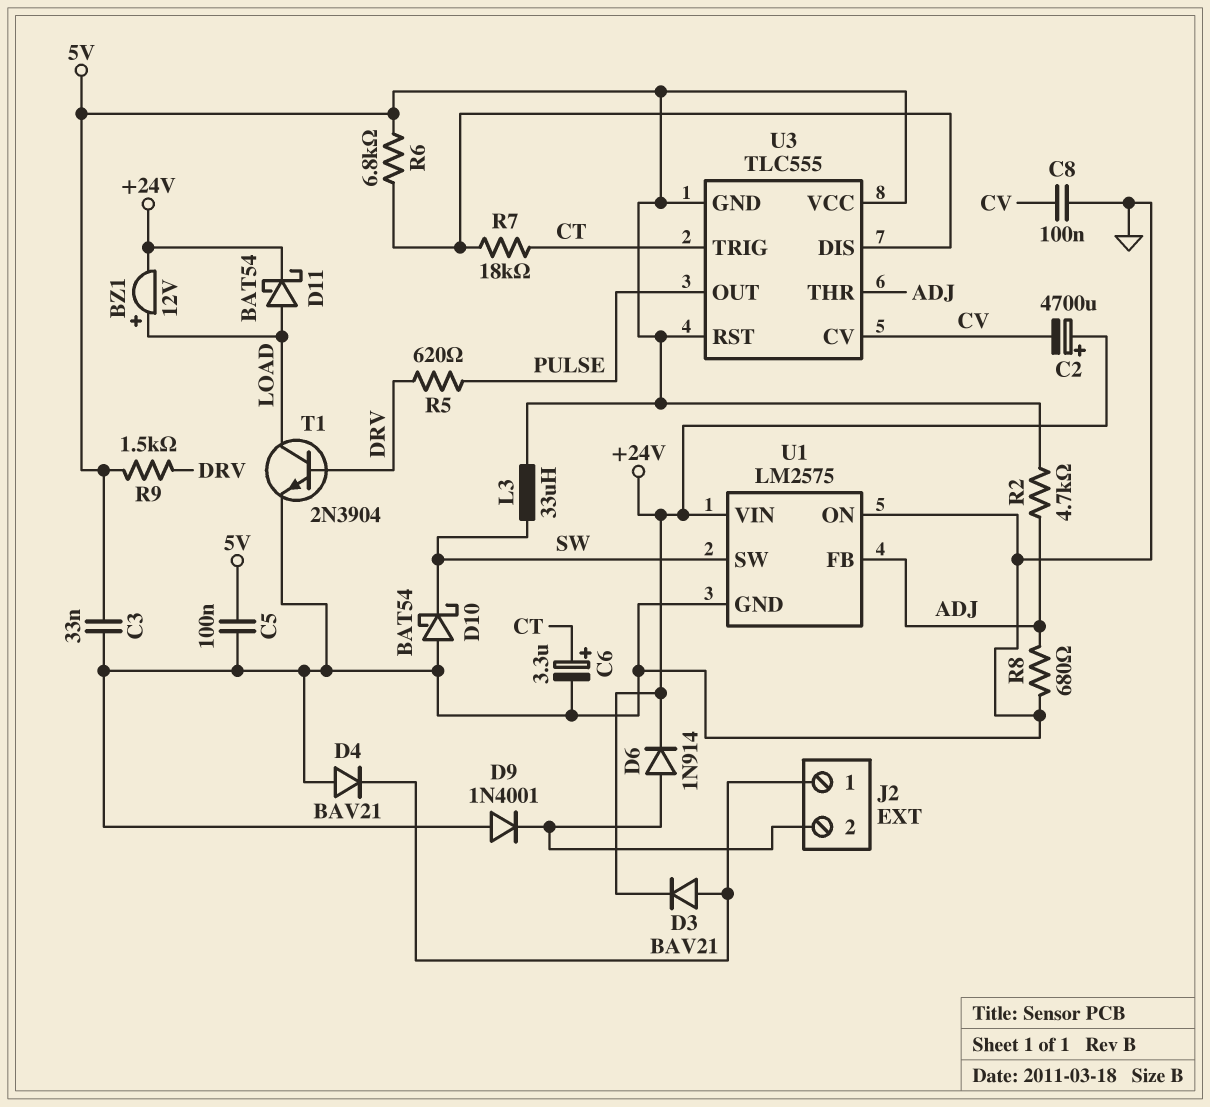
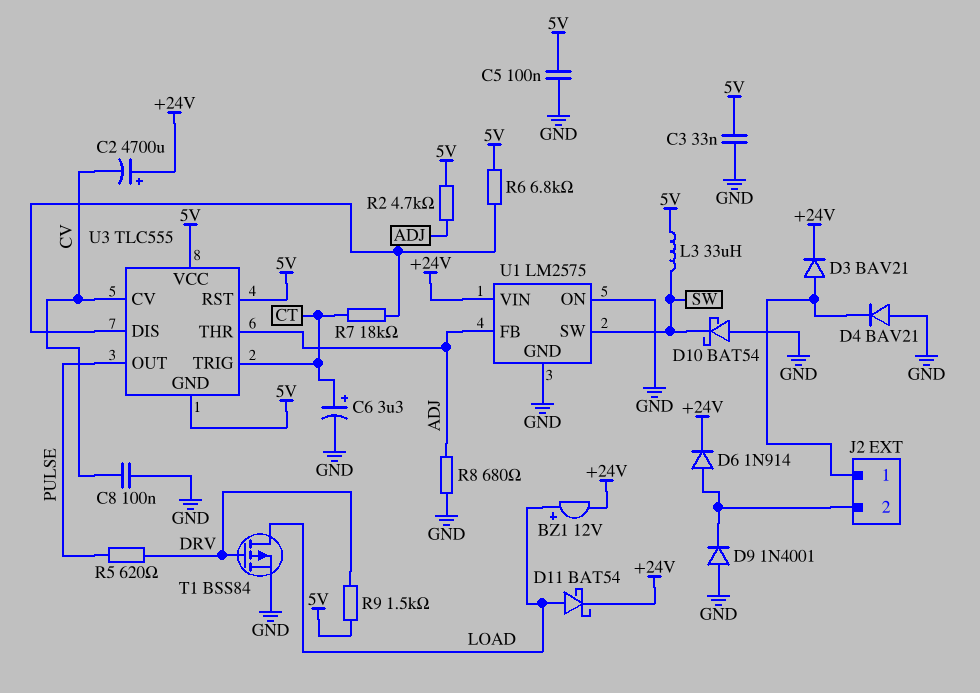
T1: NPN 2N3904 (B DRV, C LOAD, E GND) -> PMOS BSS84 (G DRV, D LOAD, S GND)

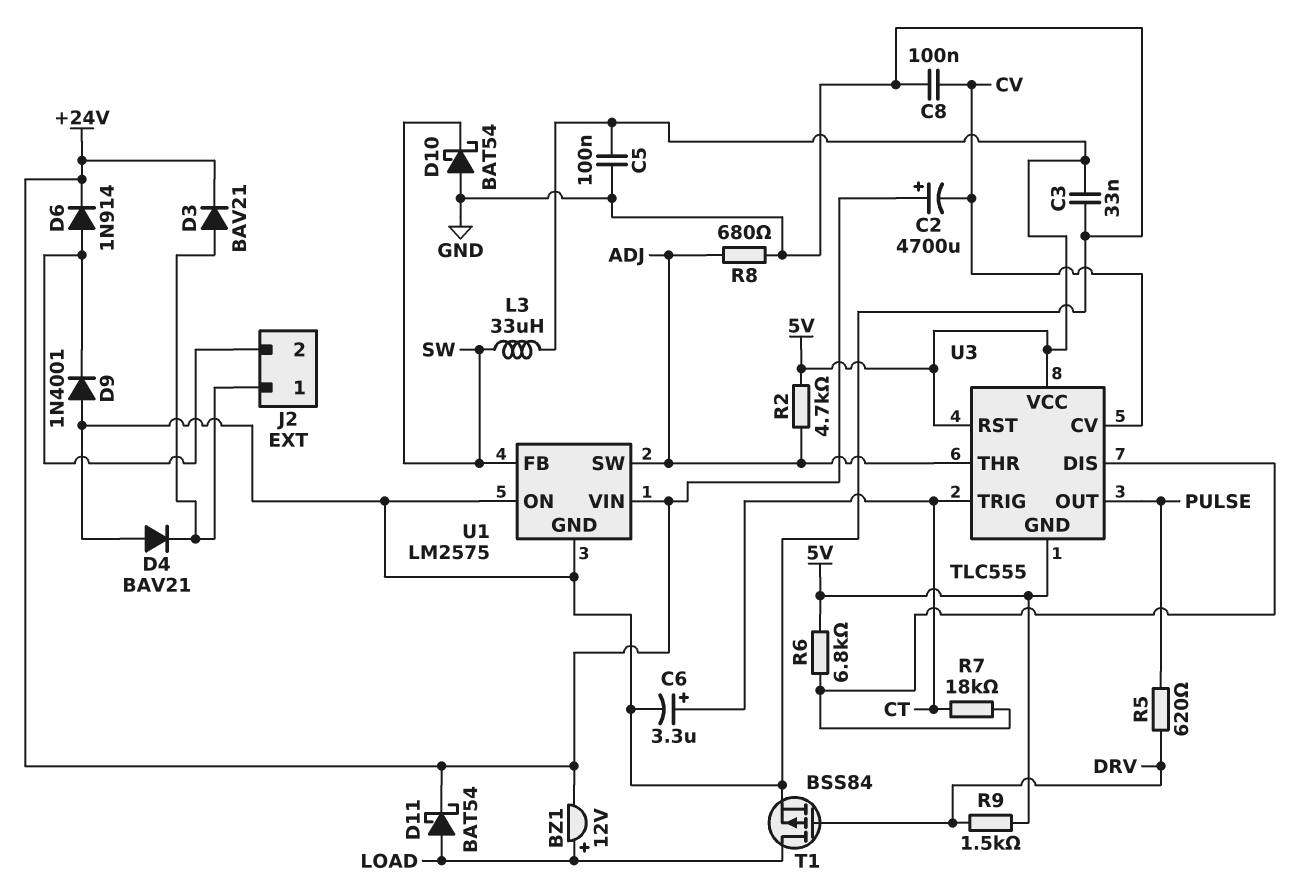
U1 pin FB: ADJ -> SW
U1 pin SW: SW -> ADJ

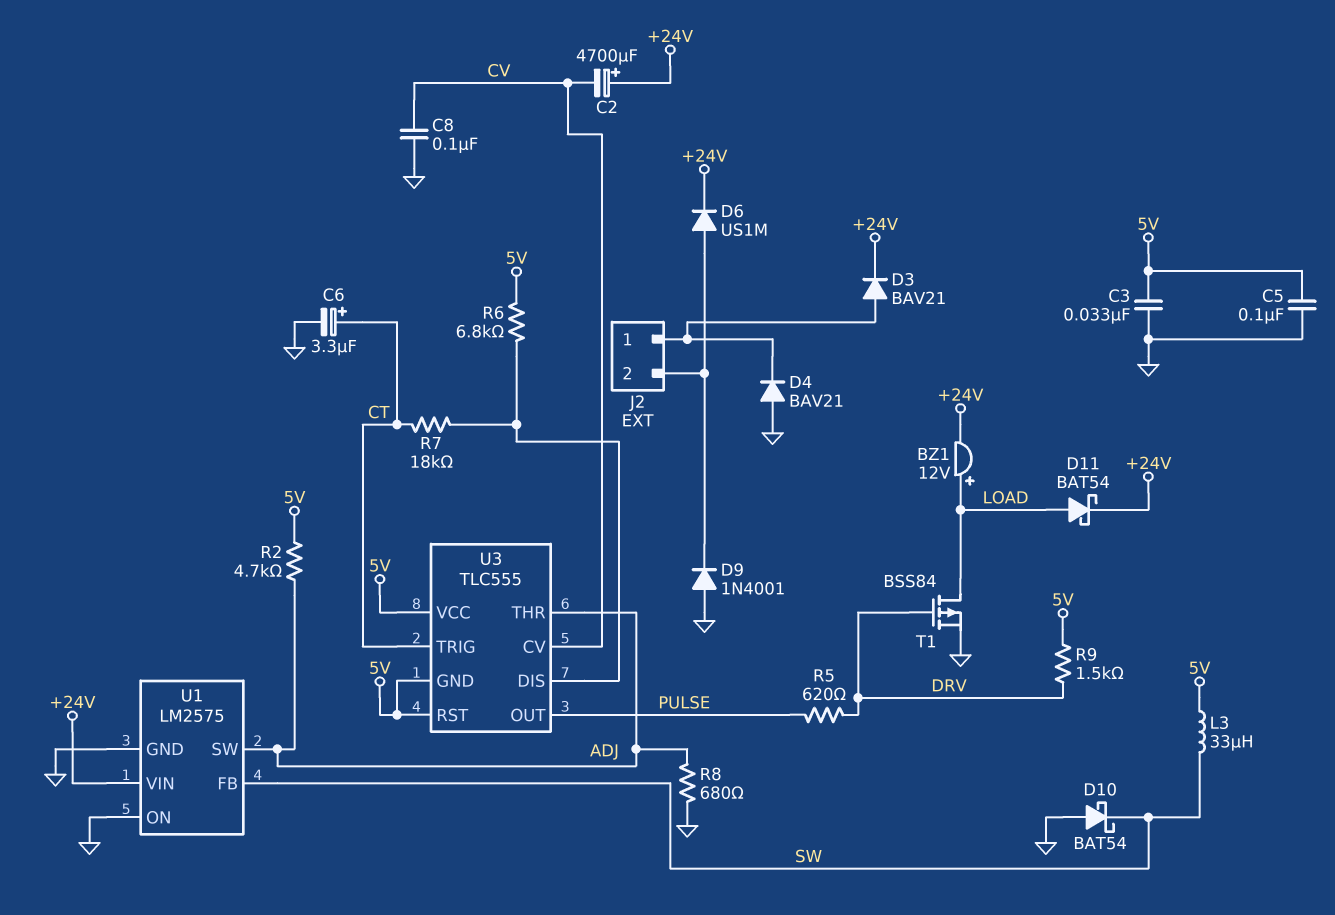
D6: diode 1N914 (A J2/2, K +24V) -> diode US1M (A J2/2, K +24V)

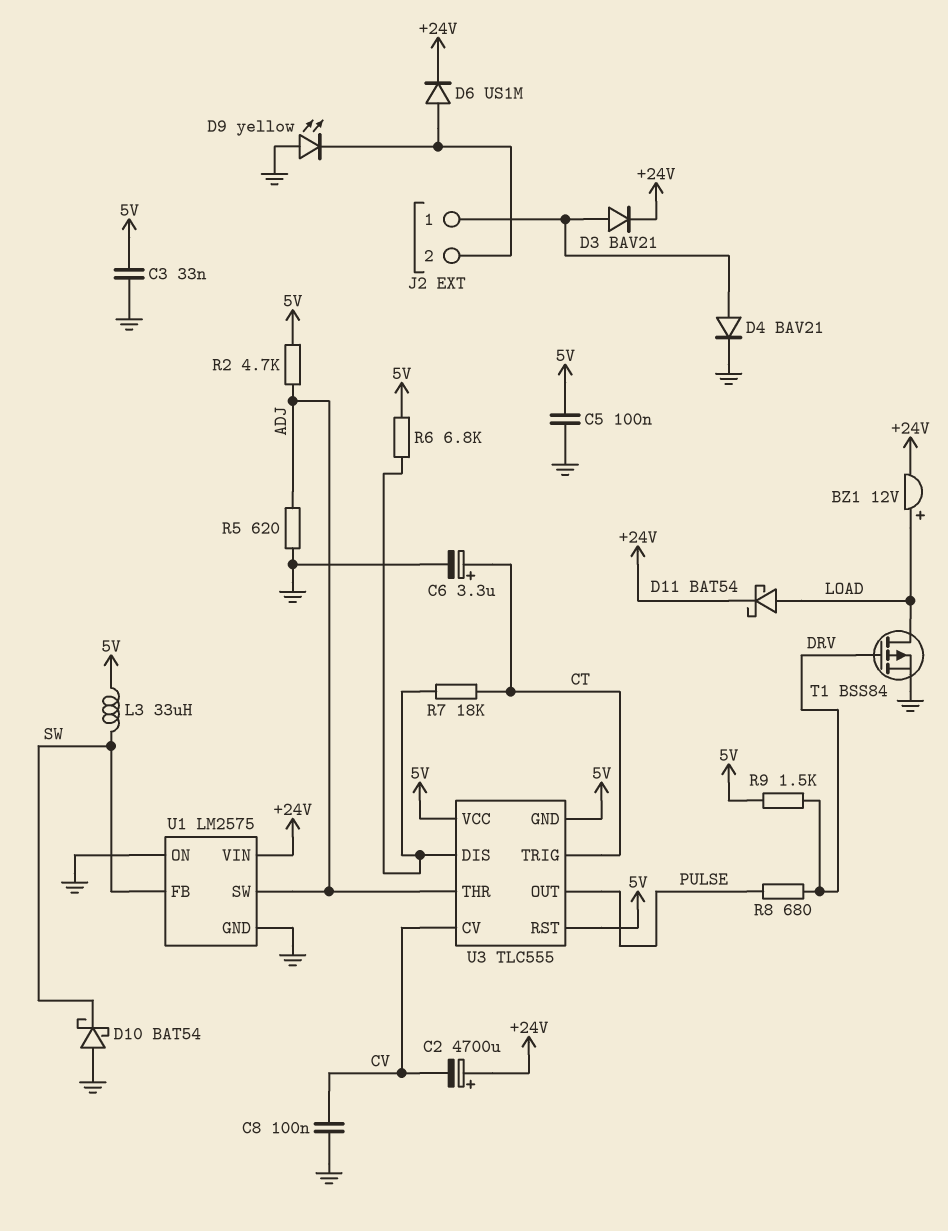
D4: diode BAV21 (A GND, K J2/1) -> diode BAV21 (A J2/1, K GND)
D9: diode 1N4001 (A GND, K J2/2) -> LED yellow (A GND, K J2/2)
R5: 620 (DRV, PULSE) -> 620 (ADJ, GND)
R8: 680 (ADJ, GND) -> 680 (DRV, PULSE)

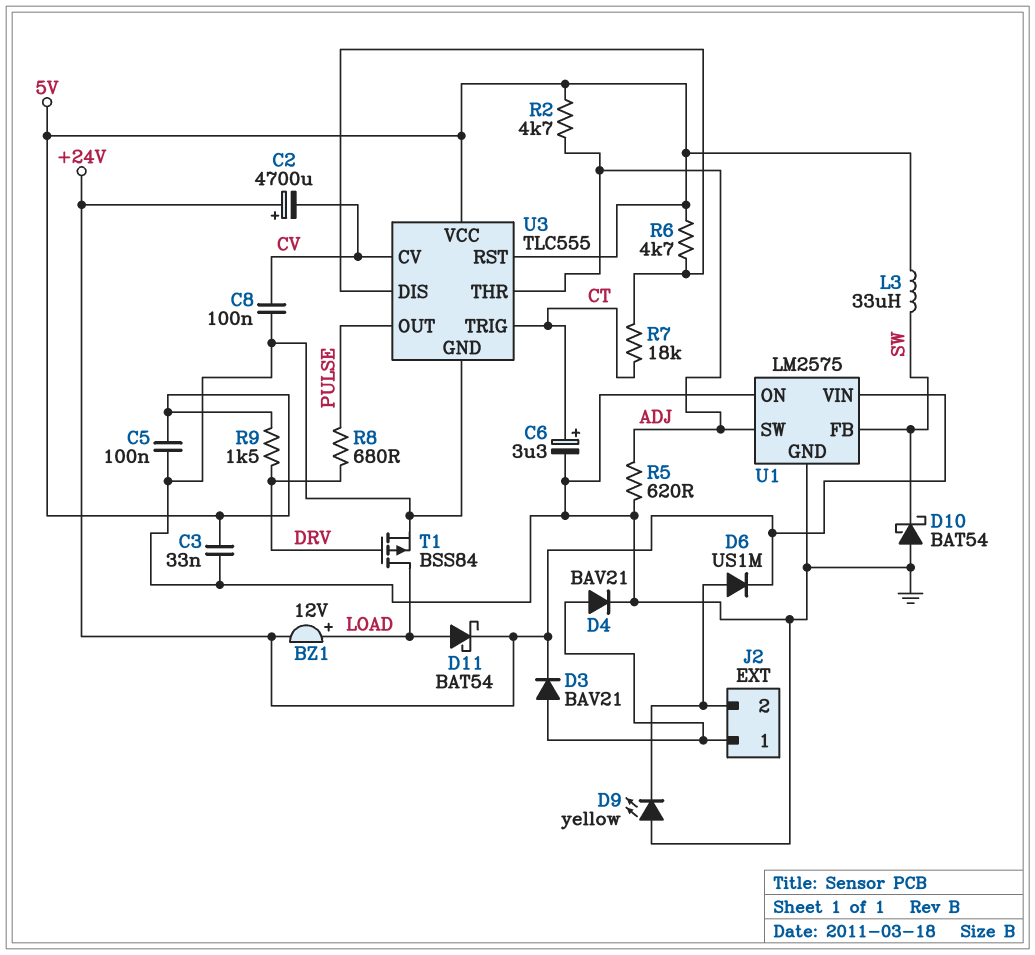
R6: 6.8k (5V, U3/DIS) -> 4.7k (5V, U3/DIS)
U3 pin GND: 5V -> GND

